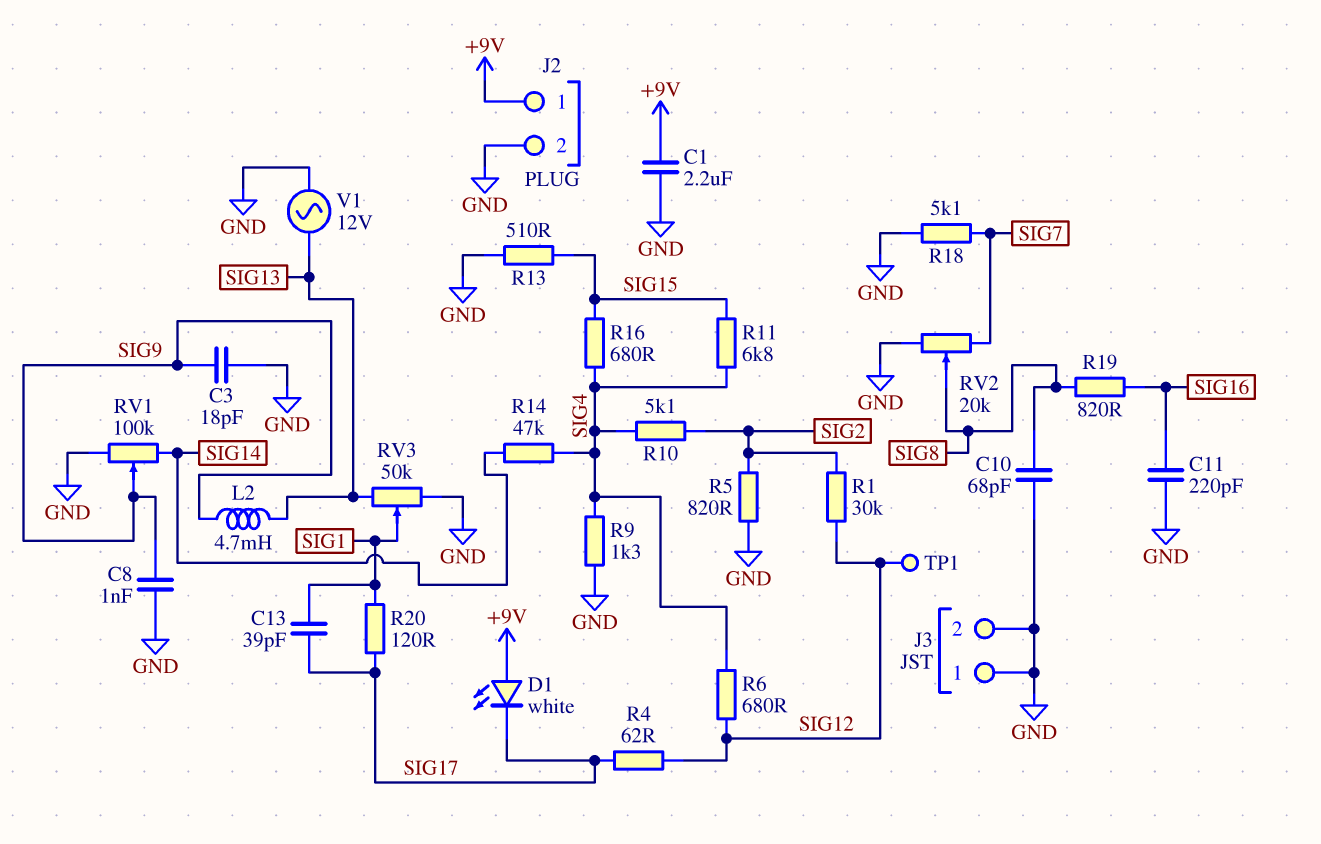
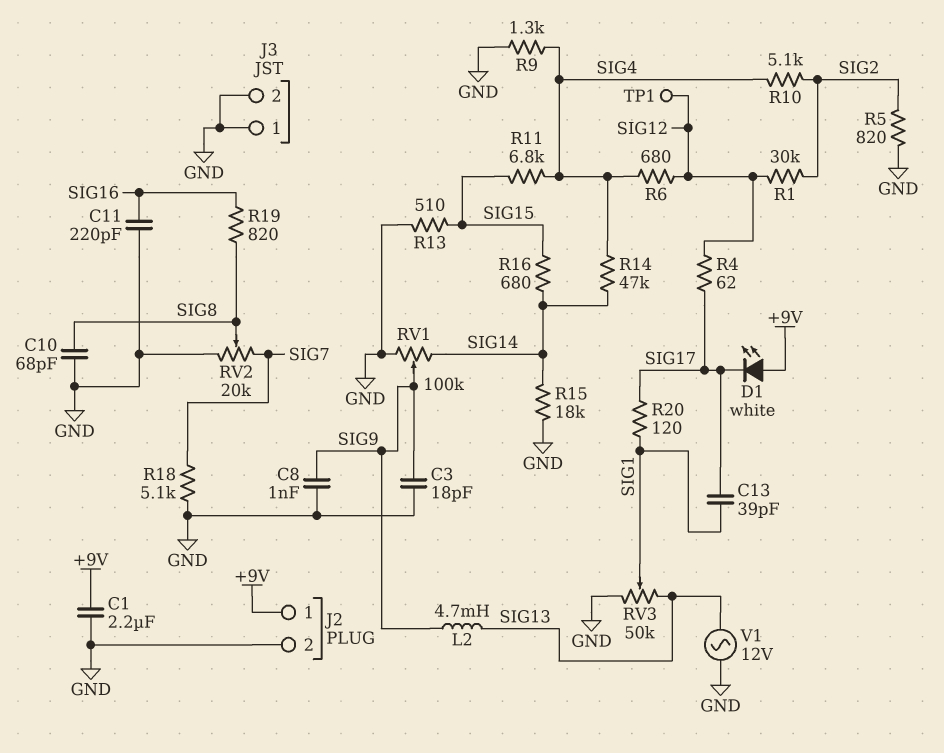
R15: none -> 18k (GND, SIG14)
R16: 680 (SIG4, SIG15) -> 680 (SIG14, SIG15)

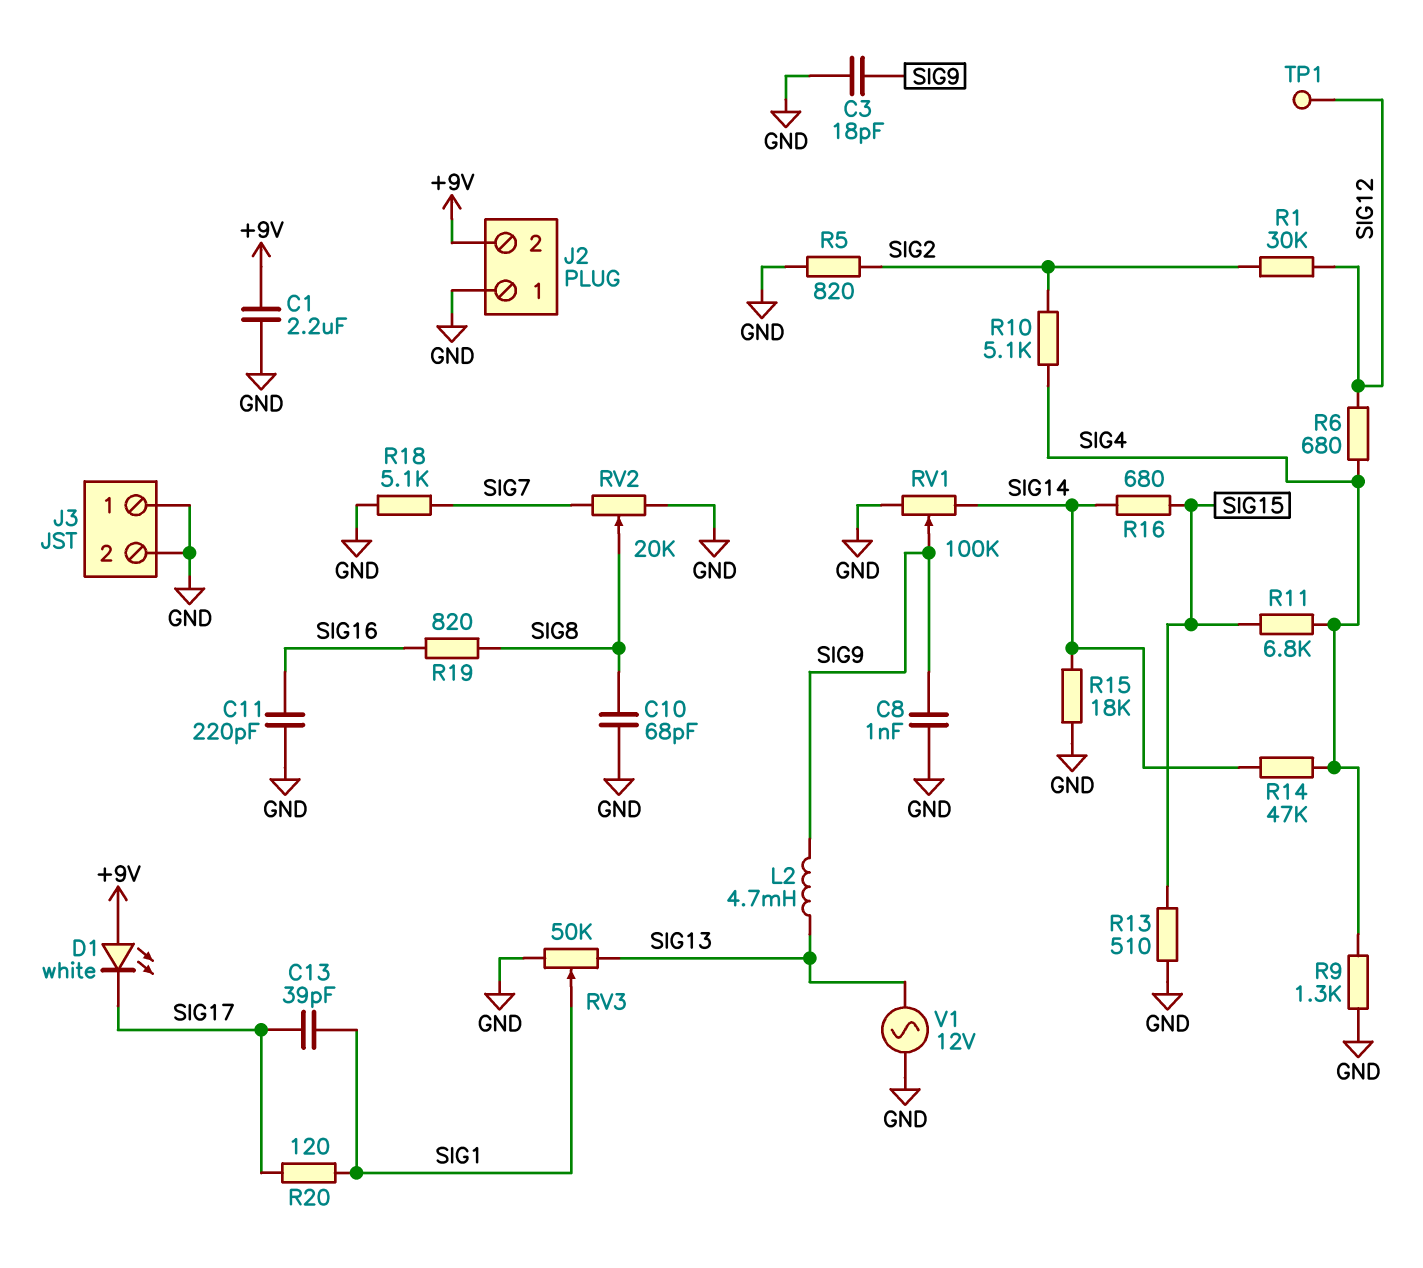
J2 pin 1: +9V -> GND
J2 pin 2: GND -> +9V
R4: 62 (SIG12, SIG17) -> none

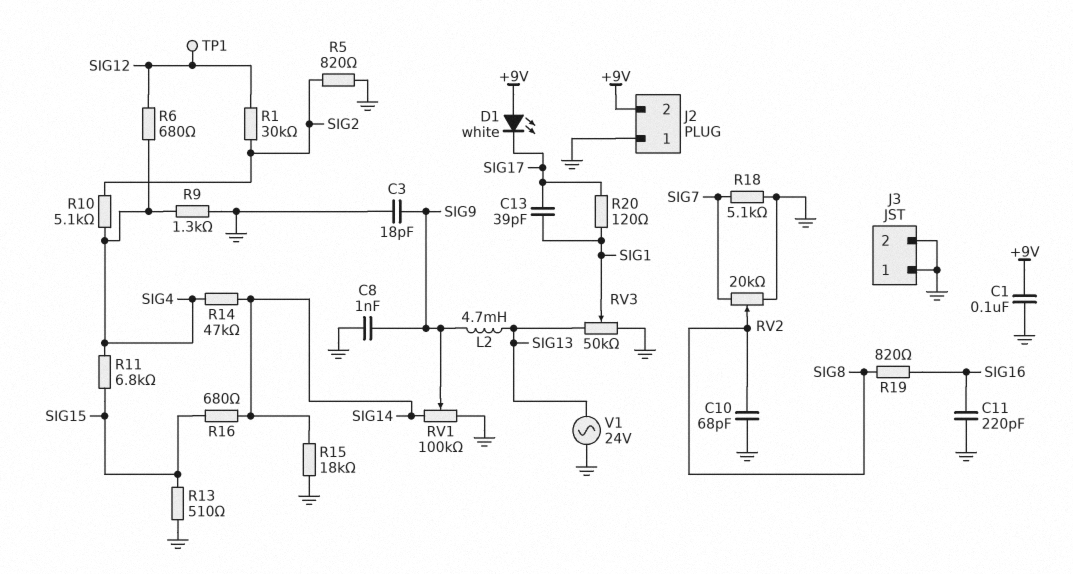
C1: 2.2uF (+9V, GND) -> 100nF (+9V, GND)
V1: AC 12V (GND, SIG13) -> AC 24V (GND, SIG13)

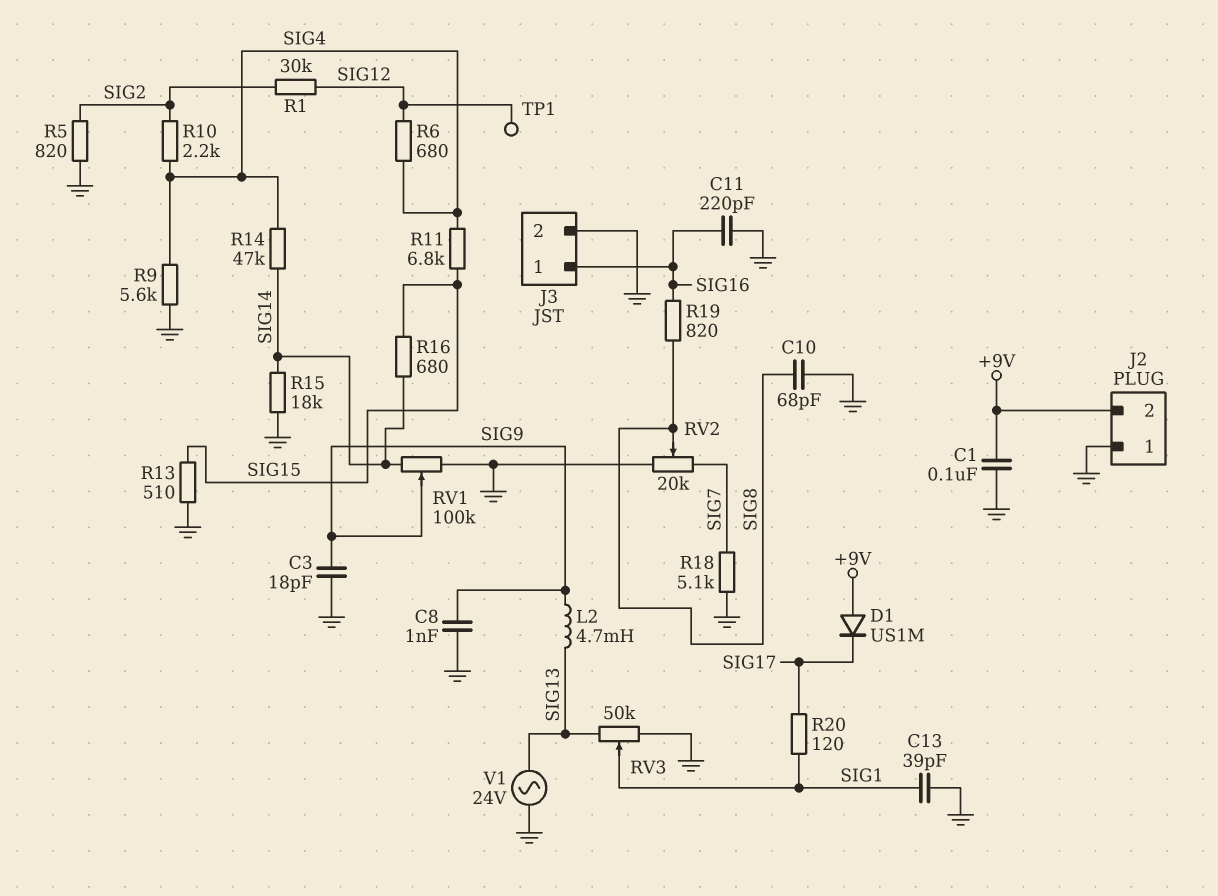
C13: 39pF (SIG1, SIG17) -> 39pF (GND, SIG1)
D1: LED white (A +9V, K SIG17) -> diode US1M (A +9V, K SIG17)
J3 pin 1: GND -> SIG16
R9: 1.3k (GND, SIG4) -> 5.6k (GND, SIG4)
R10: 5.1k (SIG2, SIG4) -> 2.2k (SIG2, SIG4)

